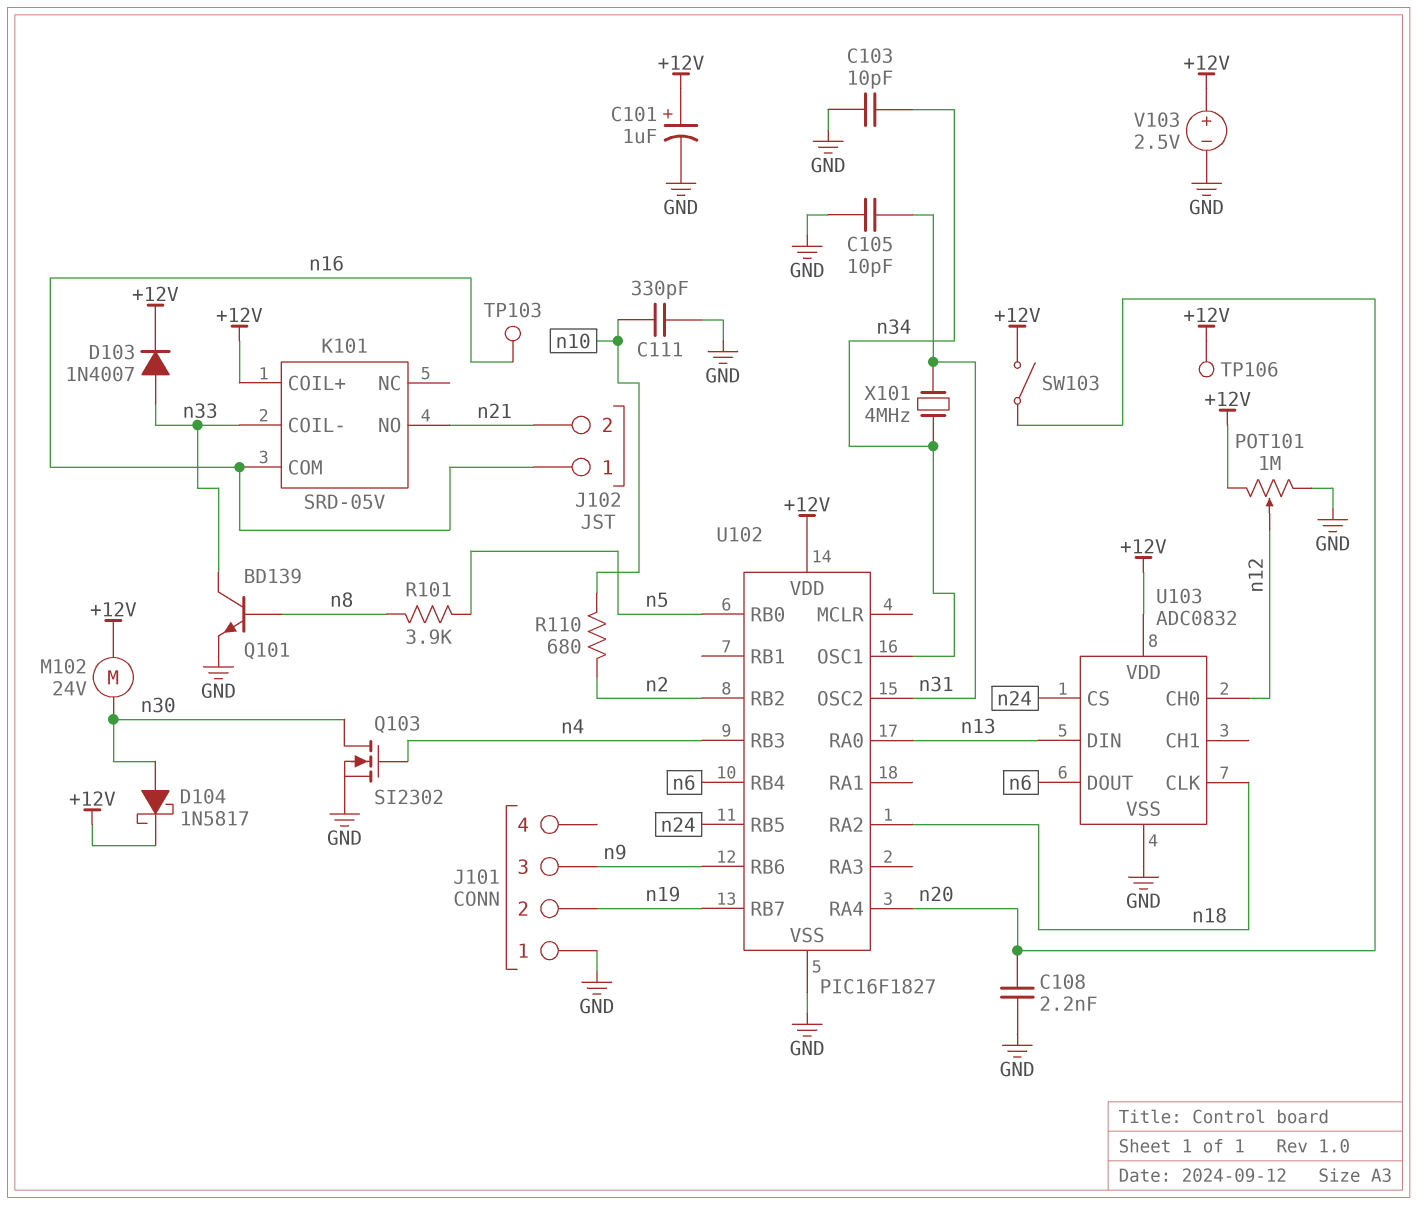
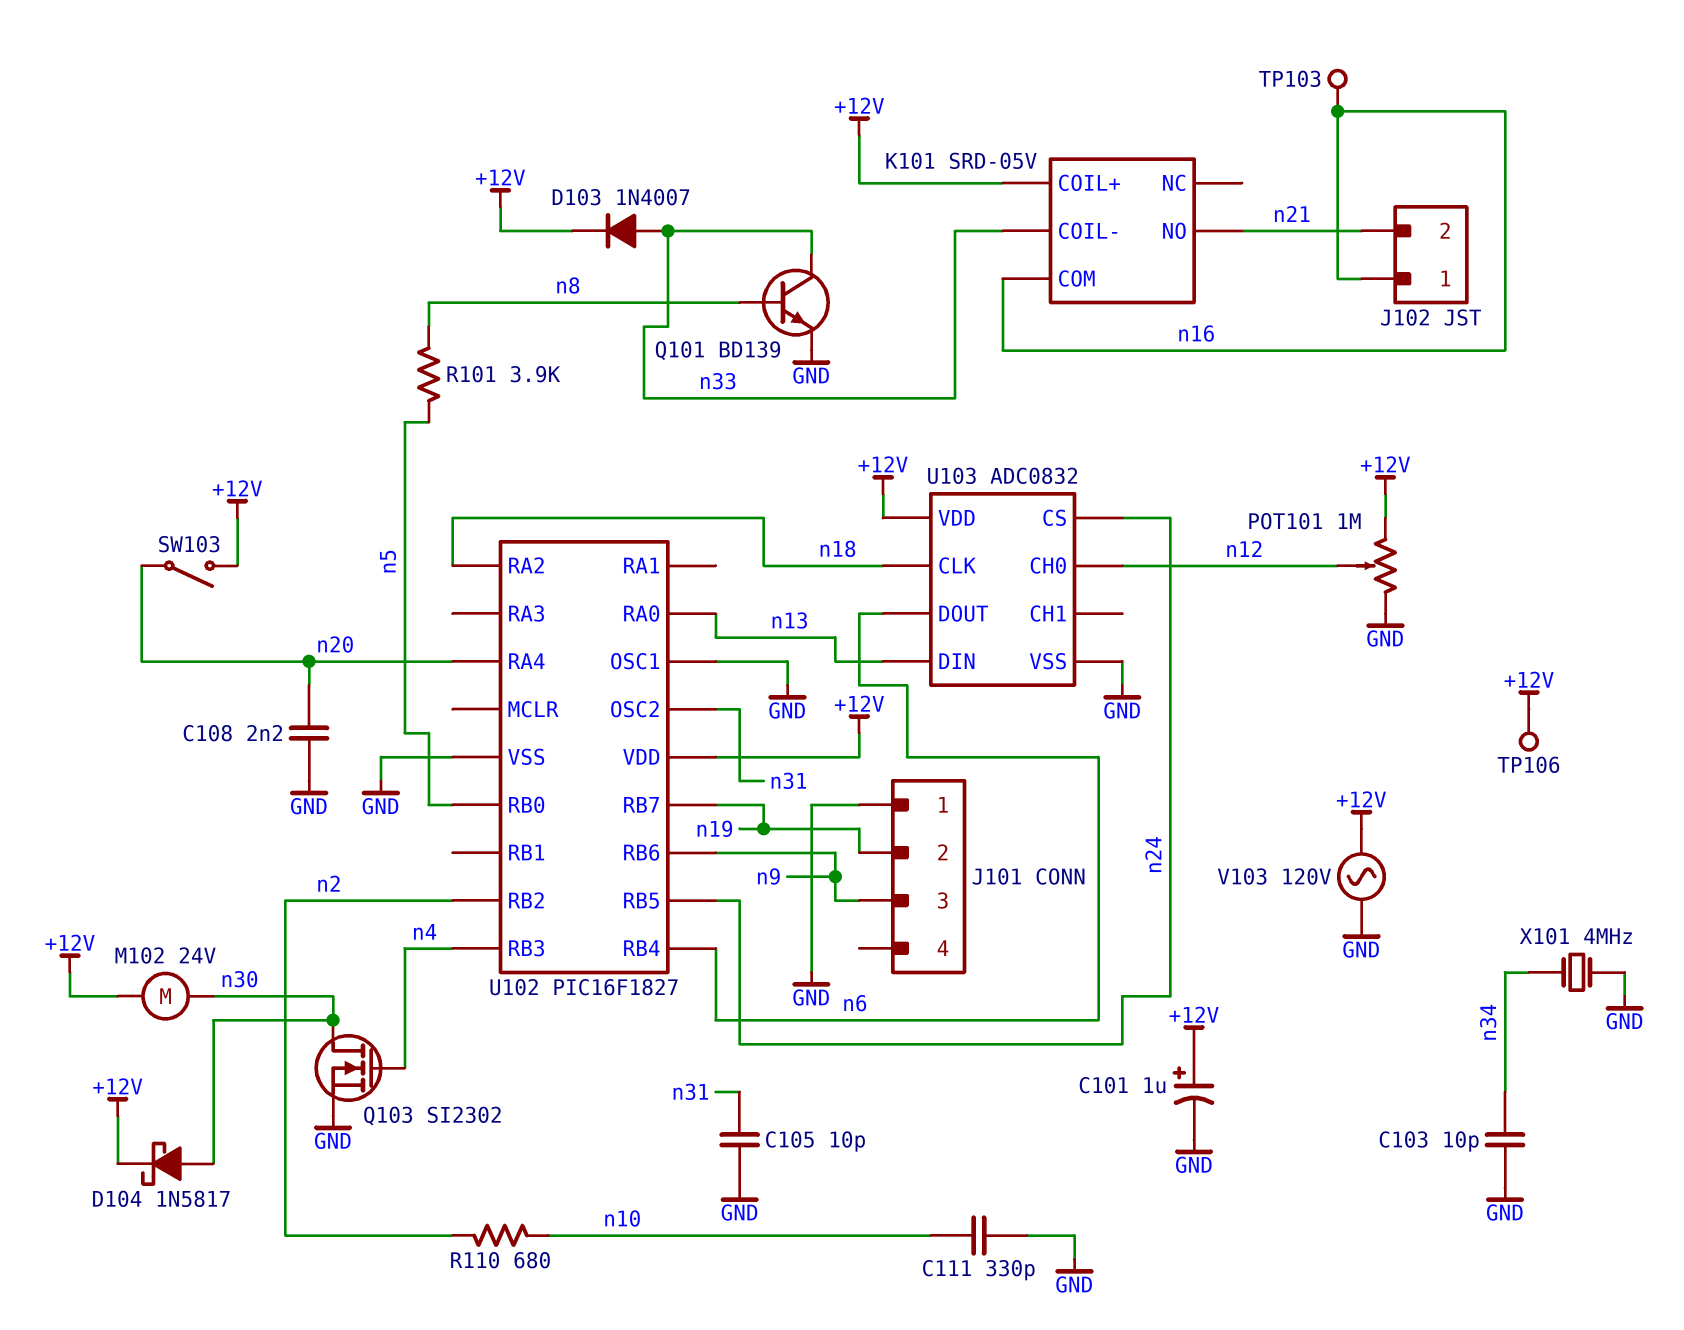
U102 pin OSC1: n34 -> GND
V103: 2.5V (plus +12V, minus GND) -> AC 120V (+12V, GND)
X101: 4MHz (n31, n34) -> 4MHz (GND, n34)

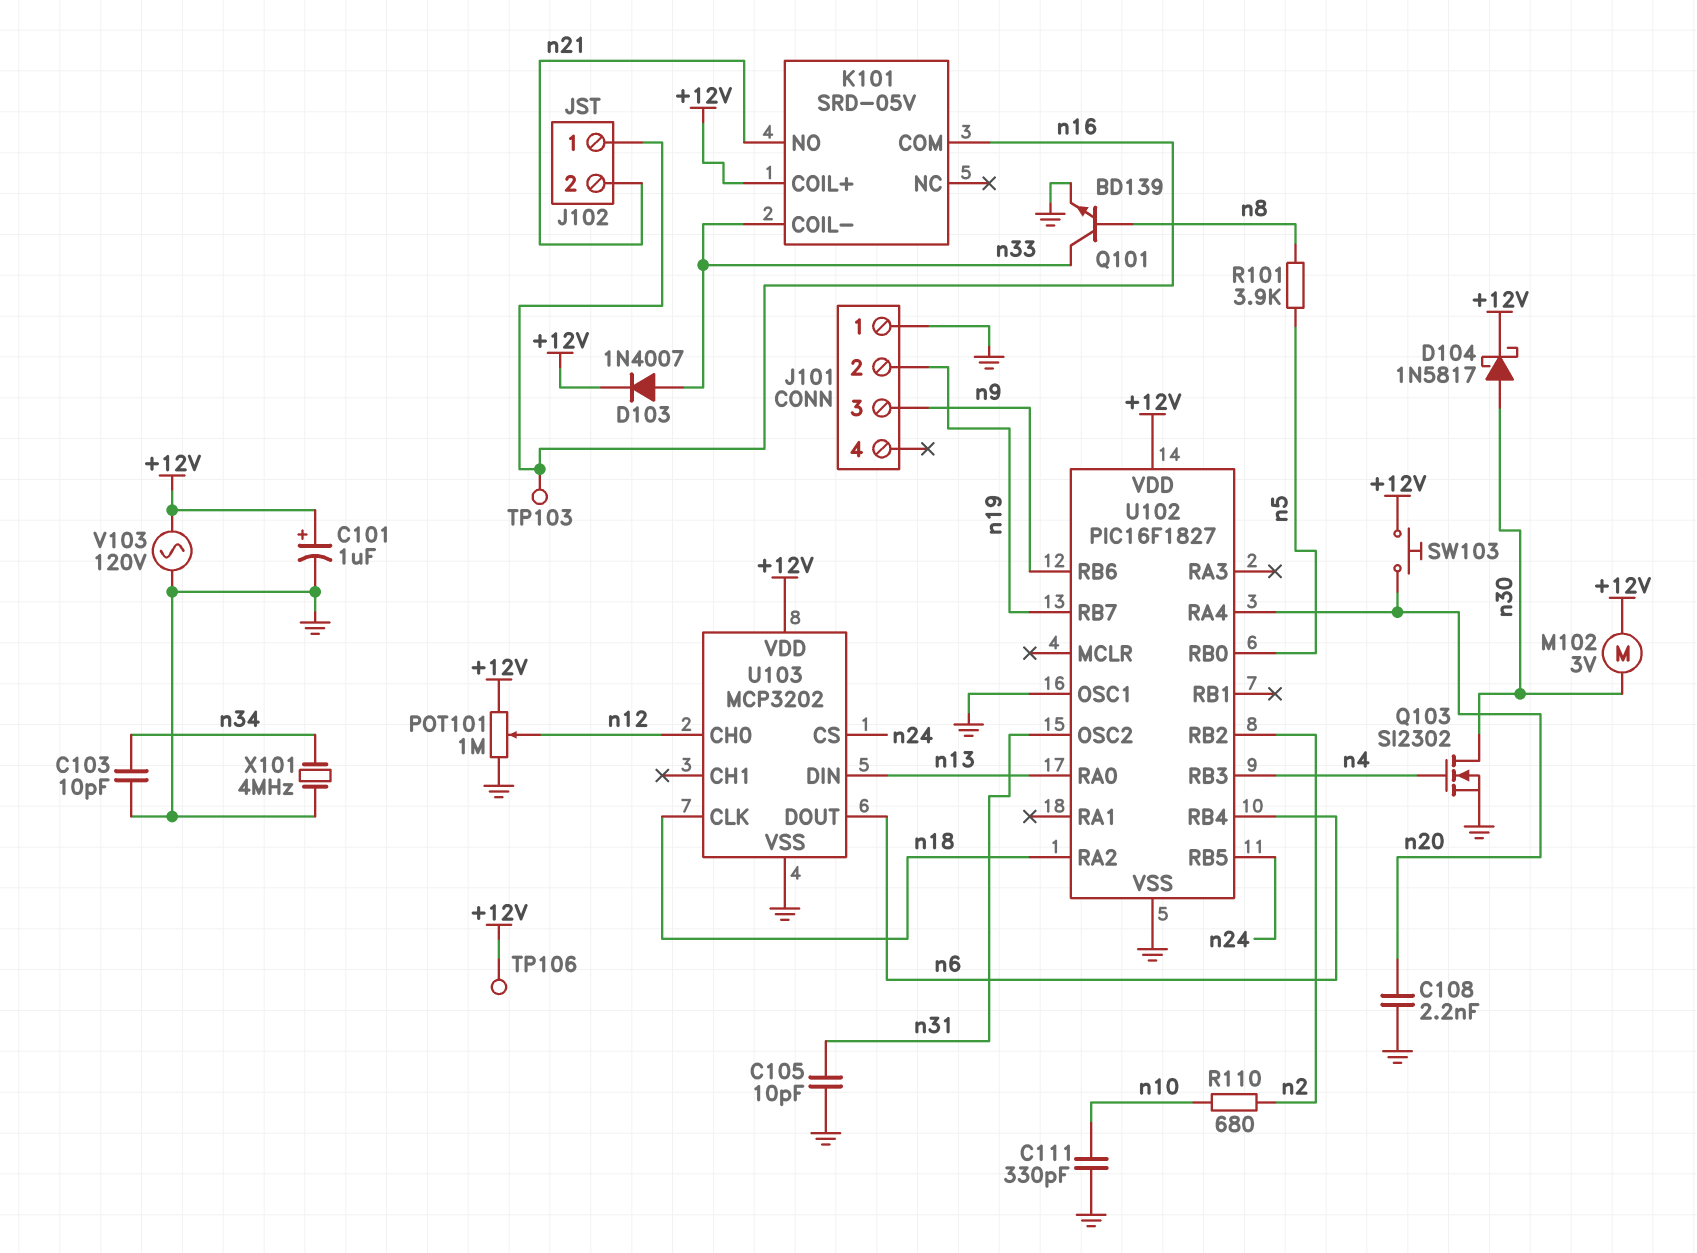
M102: motor 24V (+12V, n30) -> motor 3V (+12V, n30)
SW103: switch (+12V, n20) -> button (+12V, n20)
U103: ADC0832 -> MCP3202

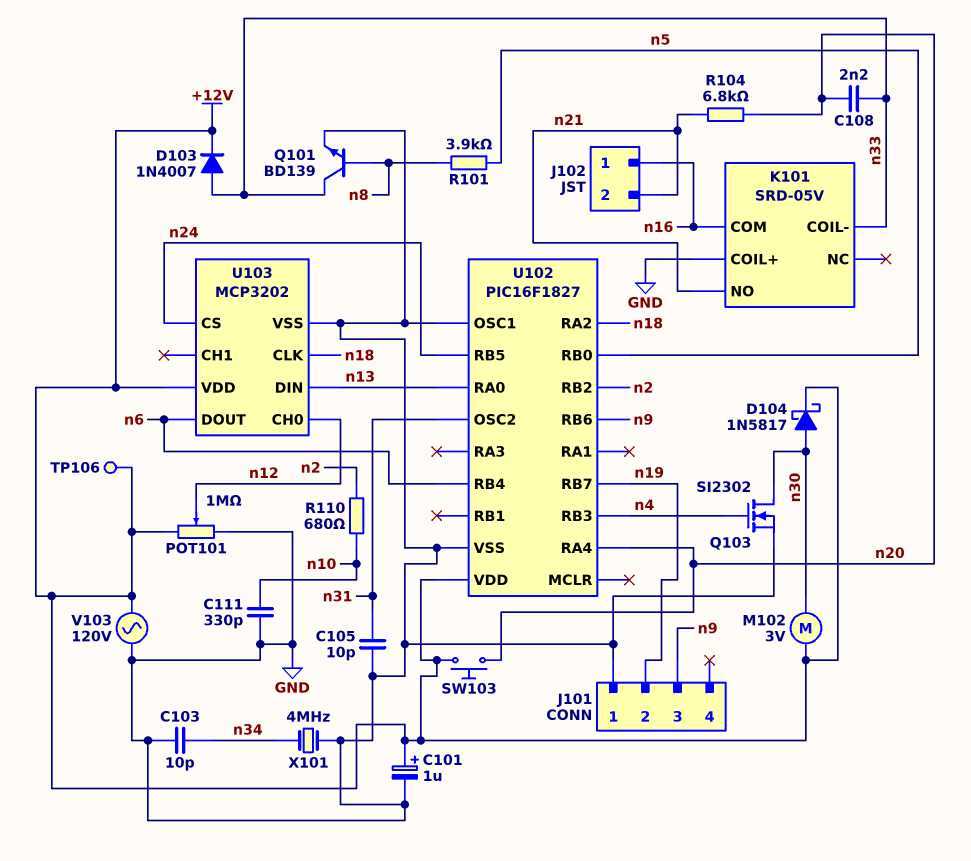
C108: 2.2nF (GND, n20) -> 2.2nF (n20, n33)
K101 pin COIL+: +12V -> GND
R104: none -> 6.8k (n20, n21)
TP103: test point (n16) -> none

